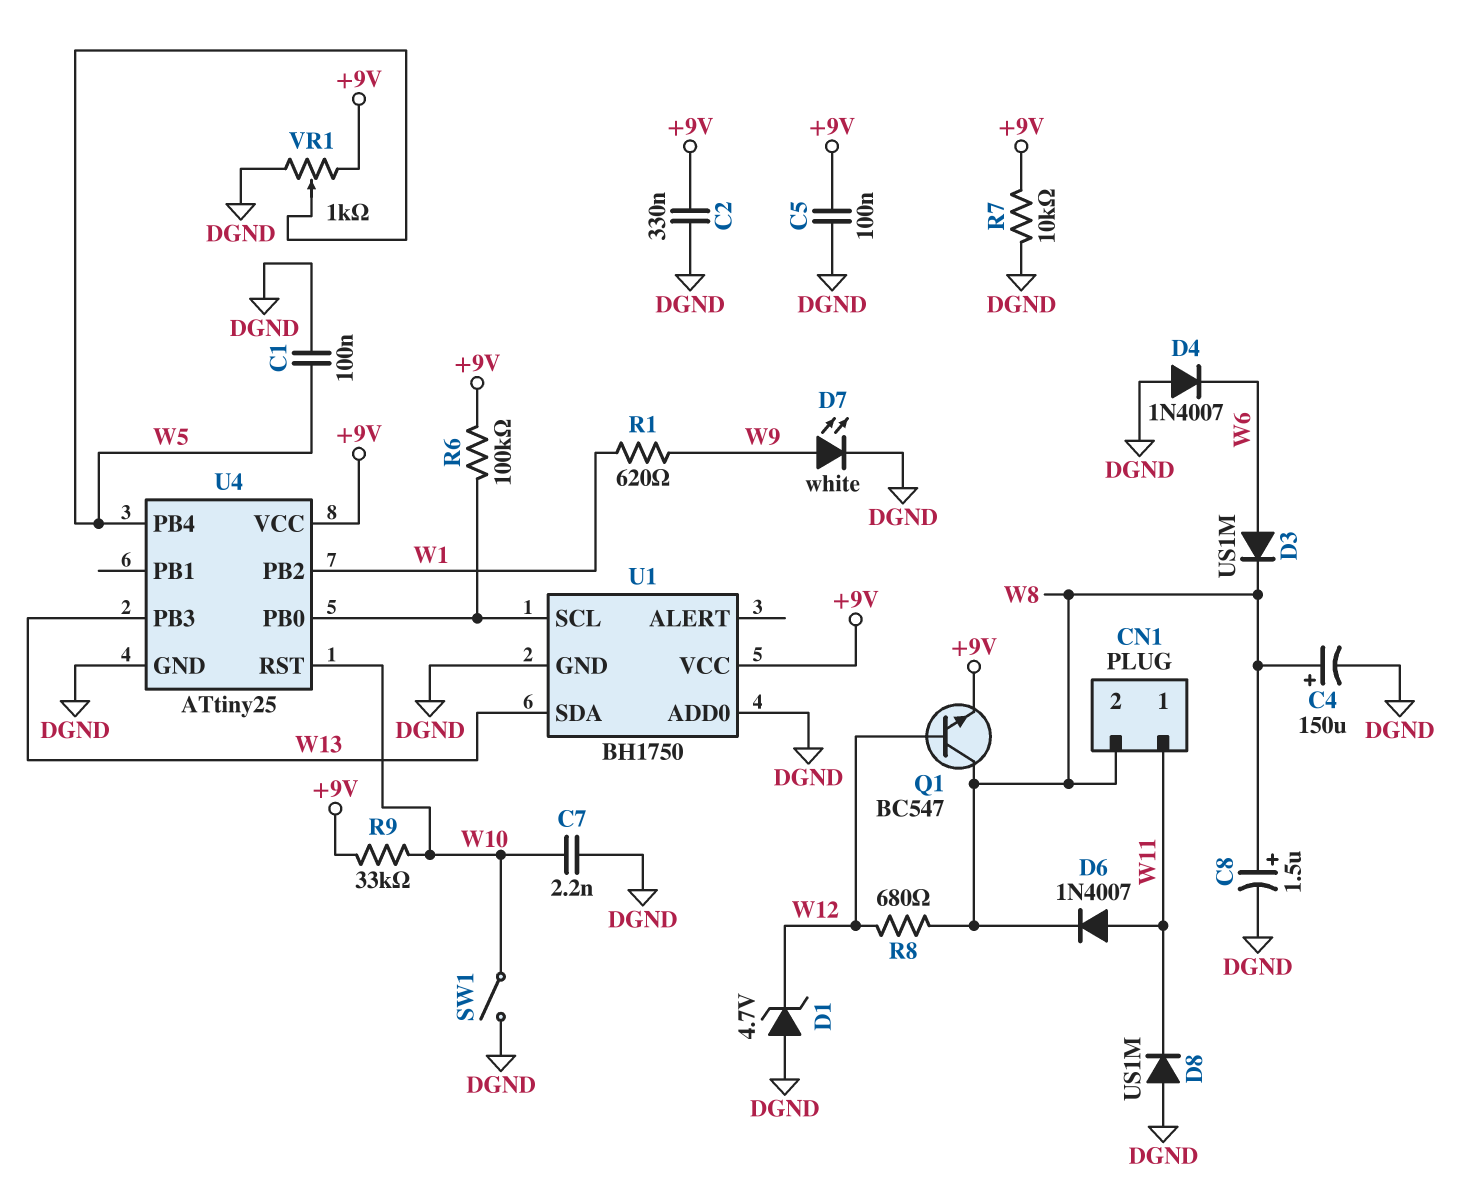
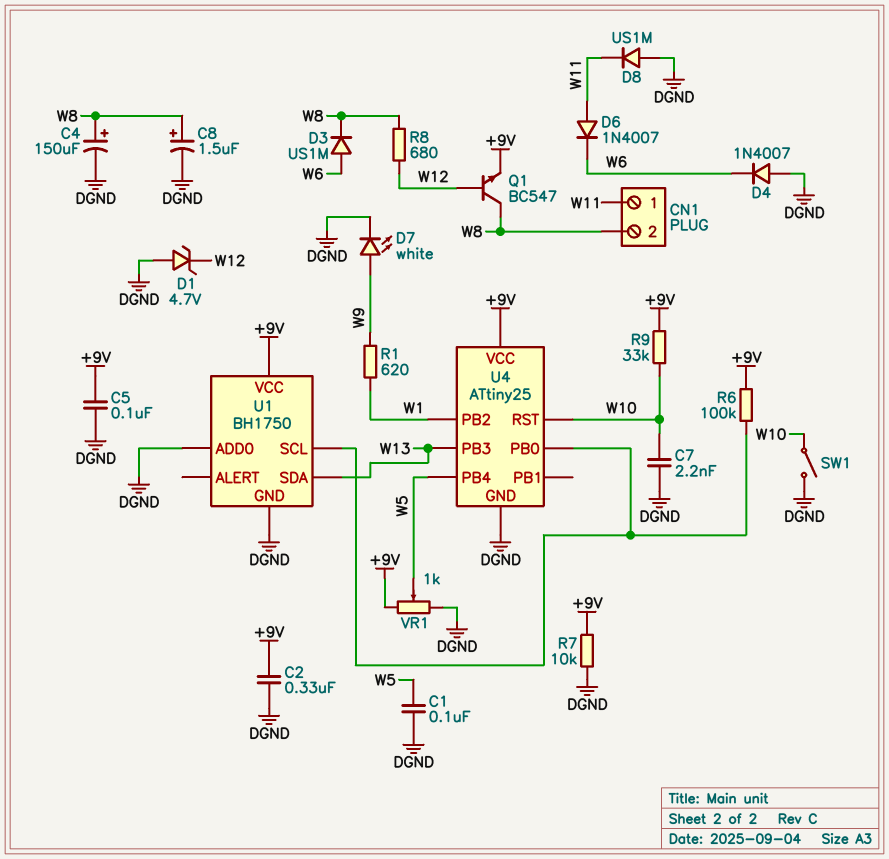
D6: diode 1N4007 (A W11, K W8) -> diode 1N4007 (A W11, K W6)

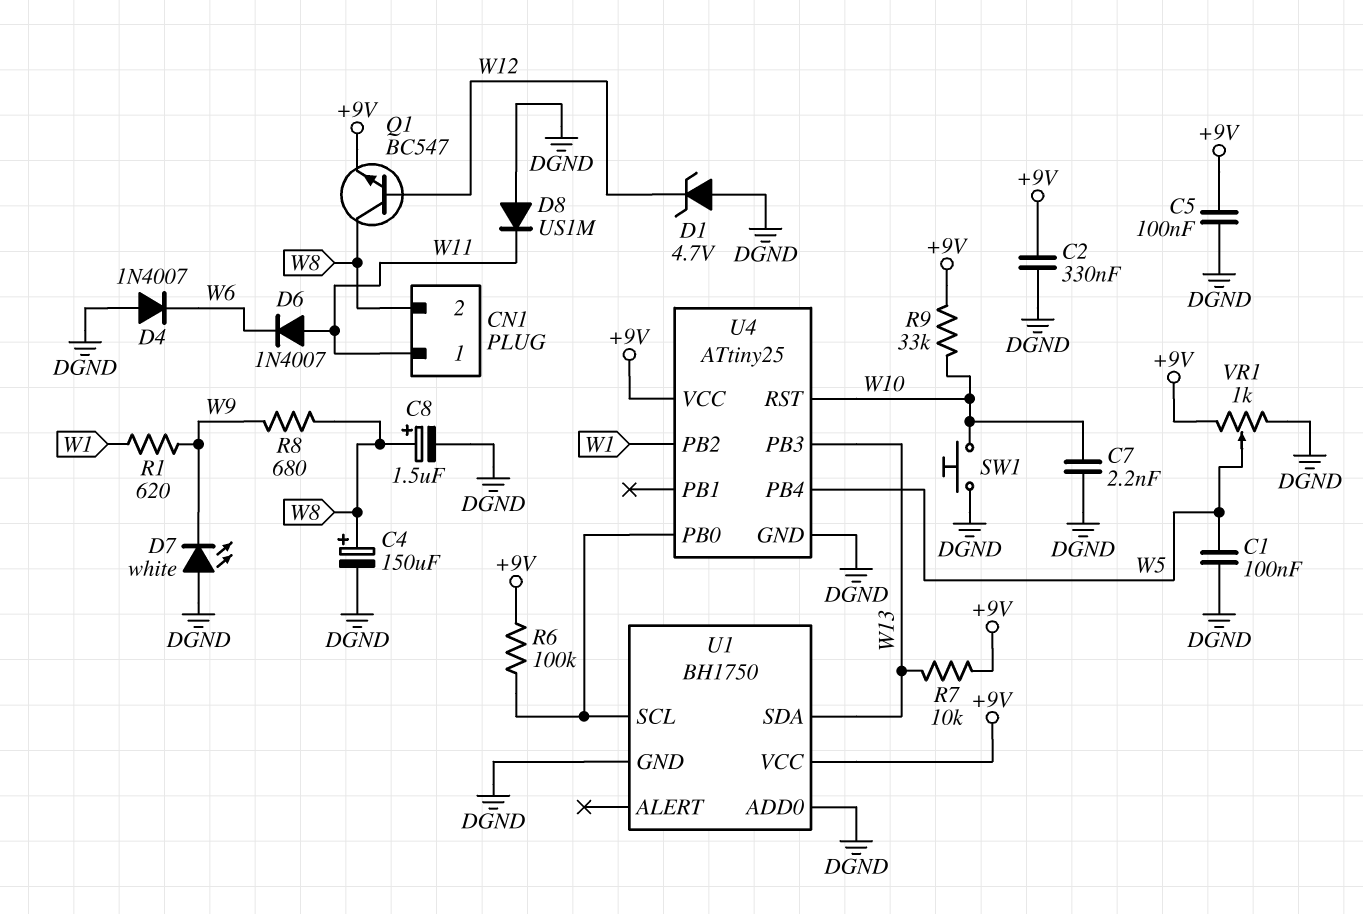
D3: diode US1M (A W6, K W8) -> none
D7: LED white (A W9, K DGND) -> LED white (A DGND, K W9)
R7: 10k (+9V, DGND) -> 10k (+9V, W13)
R8: 680 (W8, W12) -> 680 (W8, W9)
SW1: switch (DGND, W10) -> button (DGND, W10)

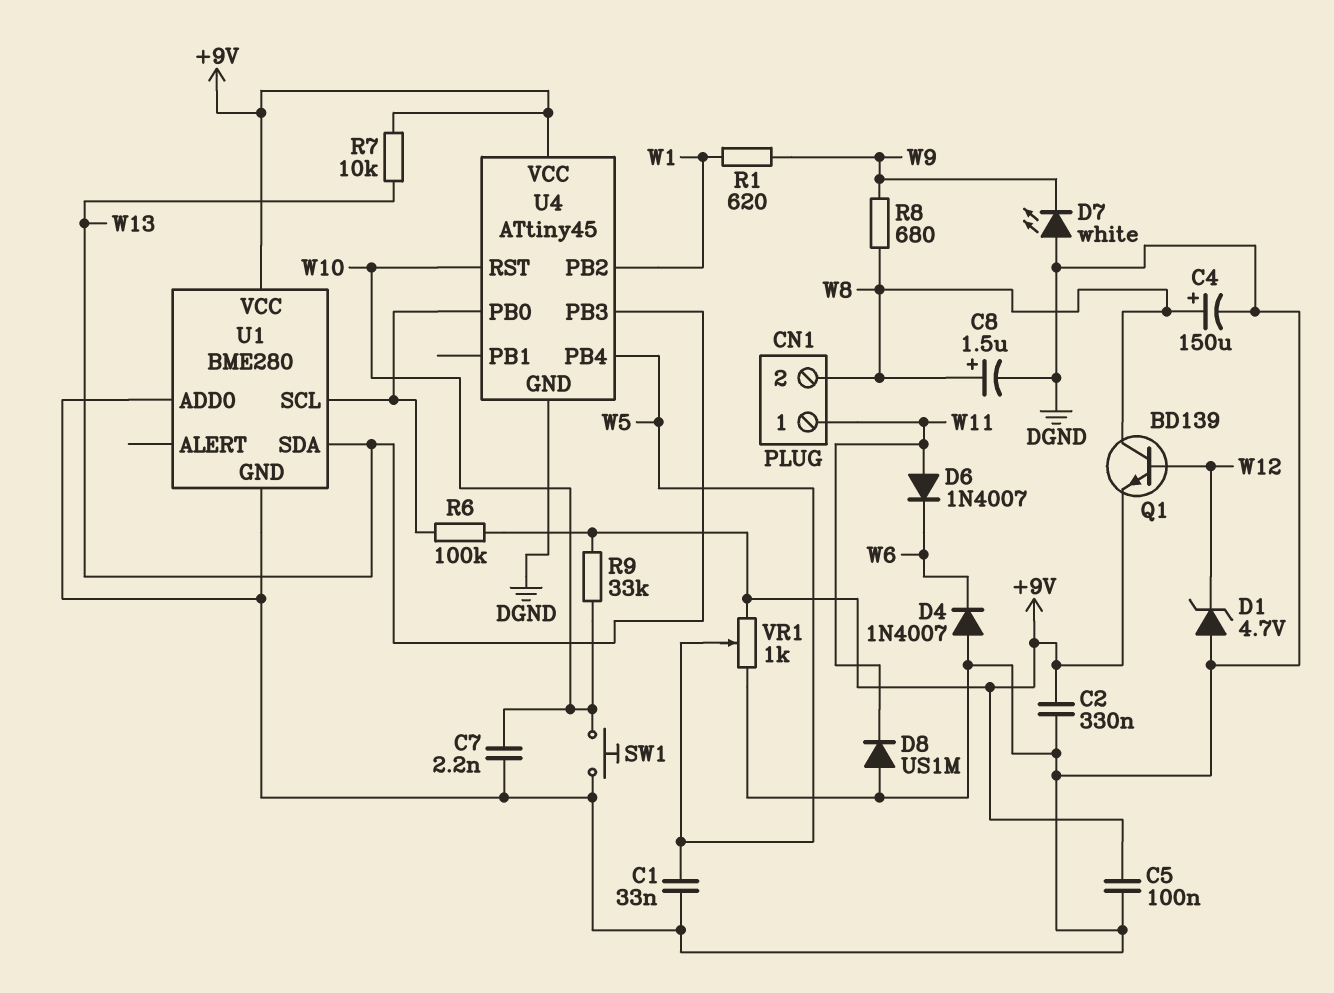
C1: 100nF (DGND, W5) -> 33nF (DGND, W5)
Q1: NPN BC547 (B W12, C W8, E +9V) -> NPN BD139 (B W12, C W8, E +9V)
U1: BH1750 -> BME280
U4: ATtiny25 -> ATtiny45

